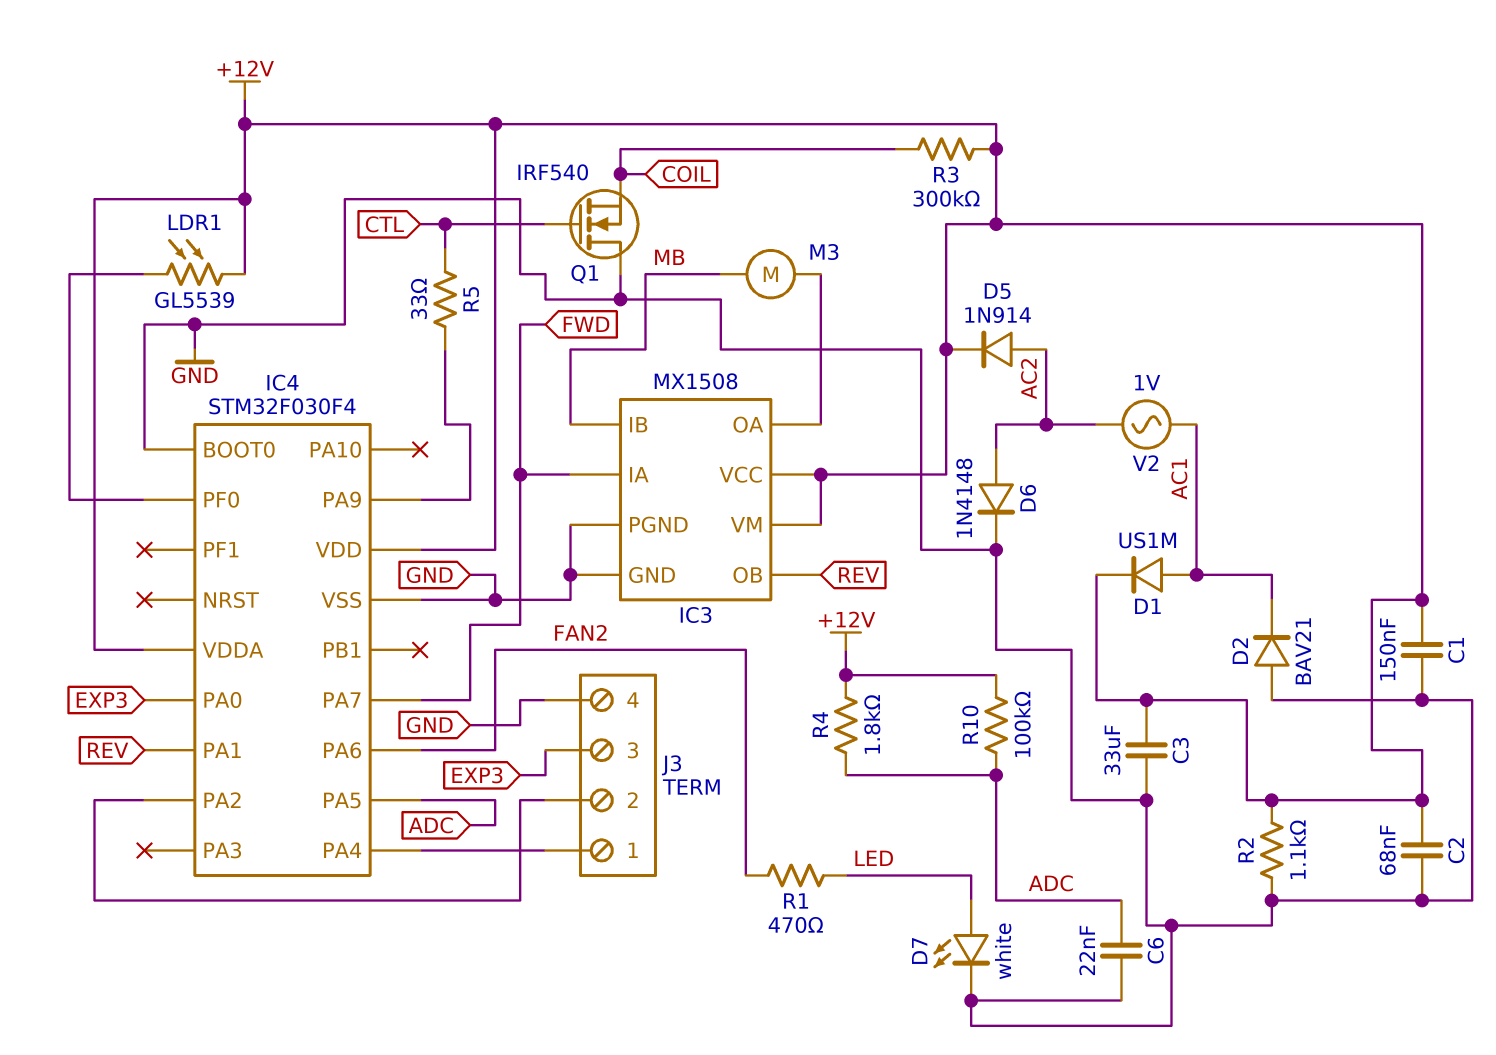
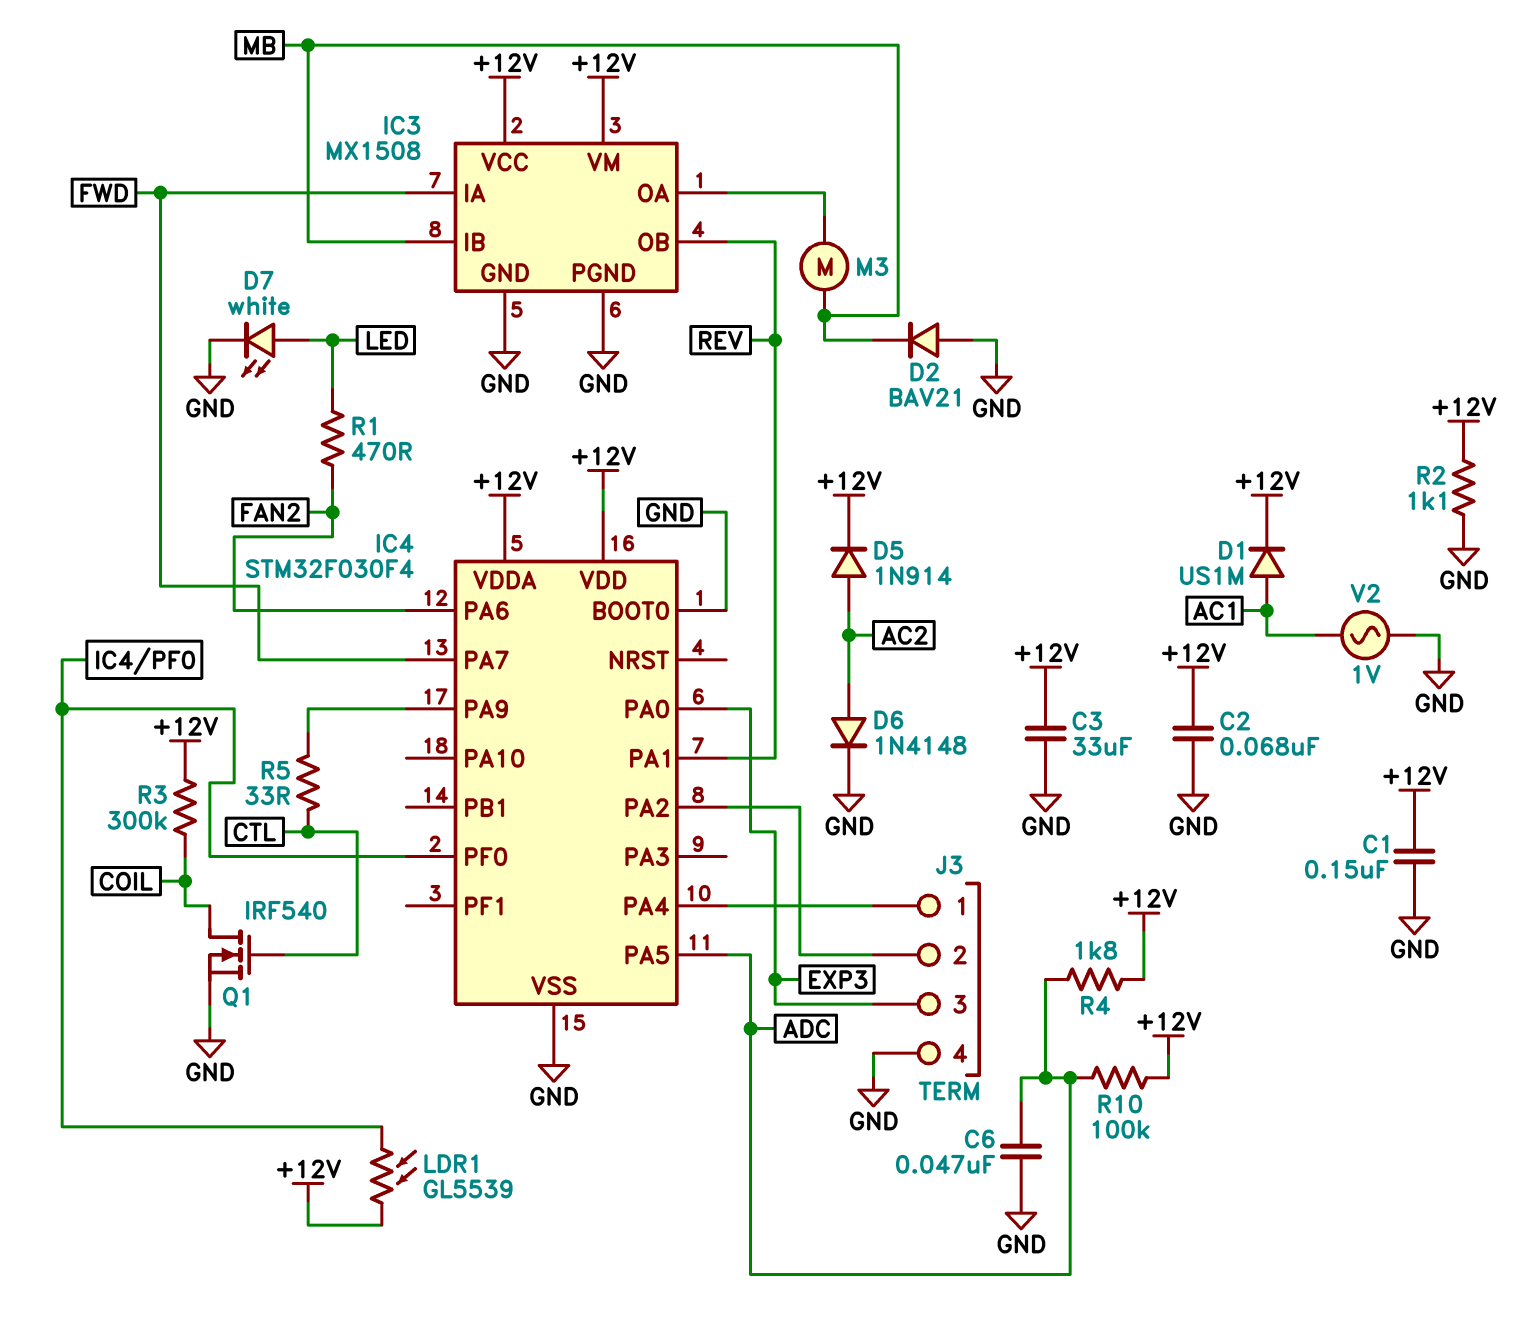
C6: 22nF (ADC, GND) -> 47nF (ADC, GND)
D2: diode BAV21 (A GND, K AC1) -> diode BAV21 (A GND, K MB)
Q1: NMOS IRF540 (G CTL, D GND, S COIL) -> NMOS IRF540 (G CTL, D COIL, S GND)
V2: AC 1V (AC1, AC2) -> AC 1V (AC1, GND)

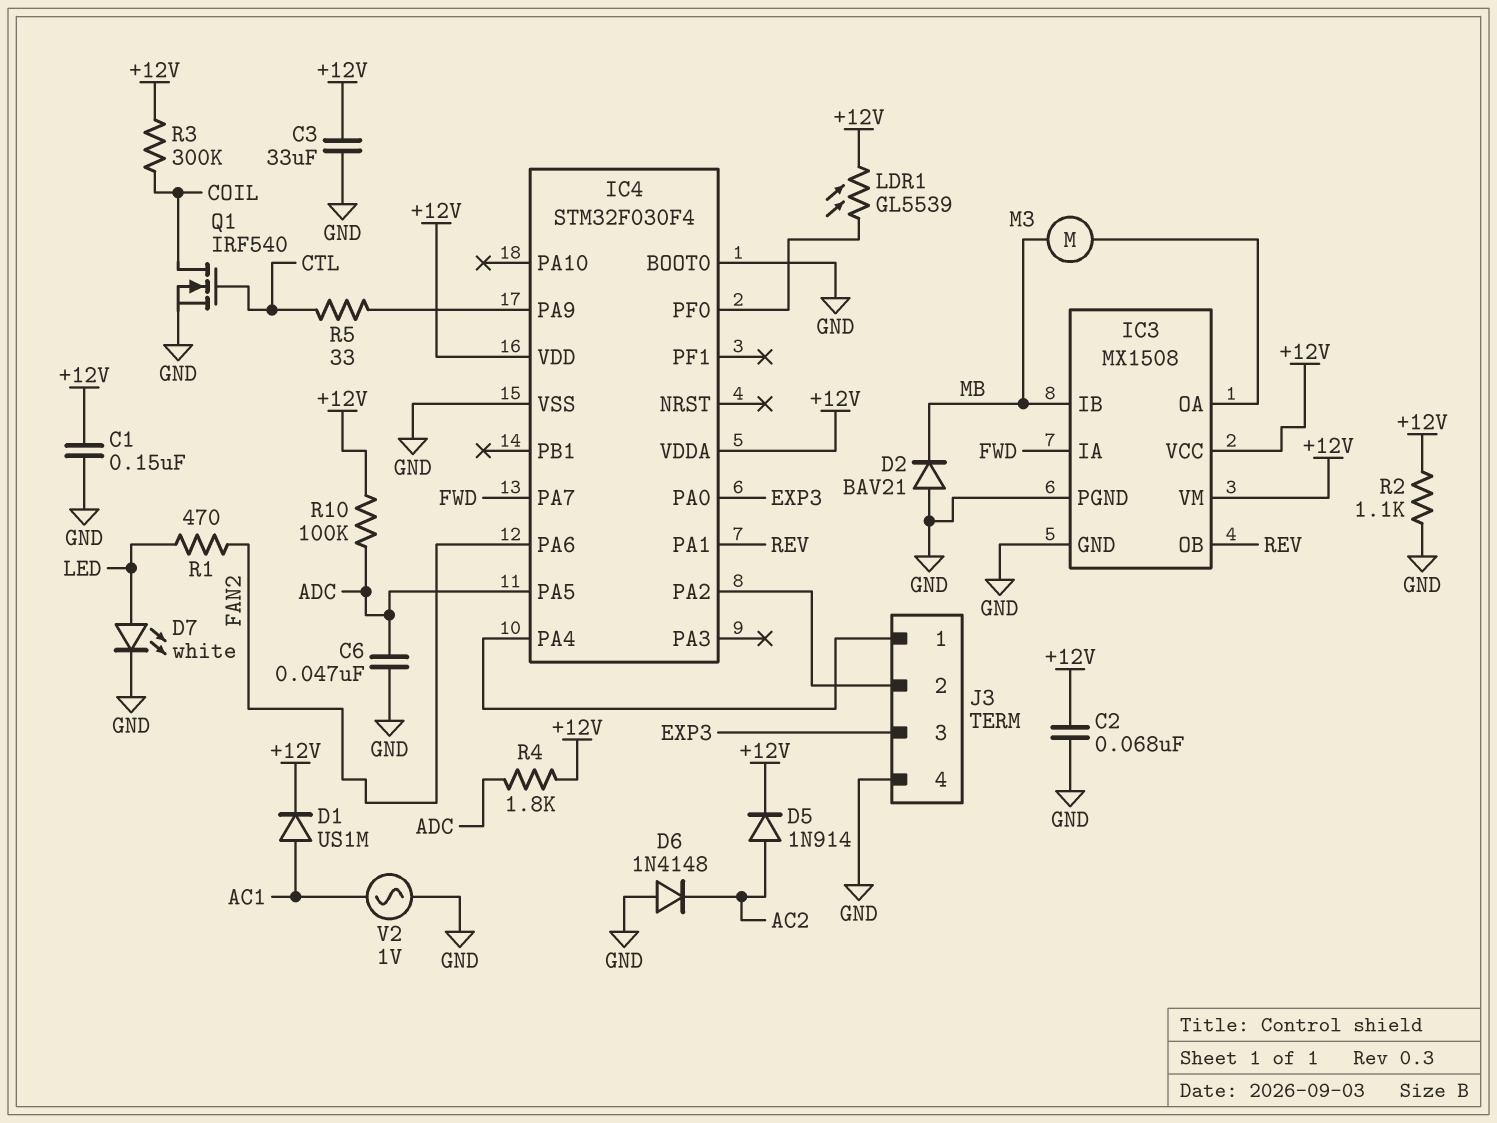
D6: diode 1N4148 (A AC2, K GND) -> diode 1N4148 (A GND, K AC2)

